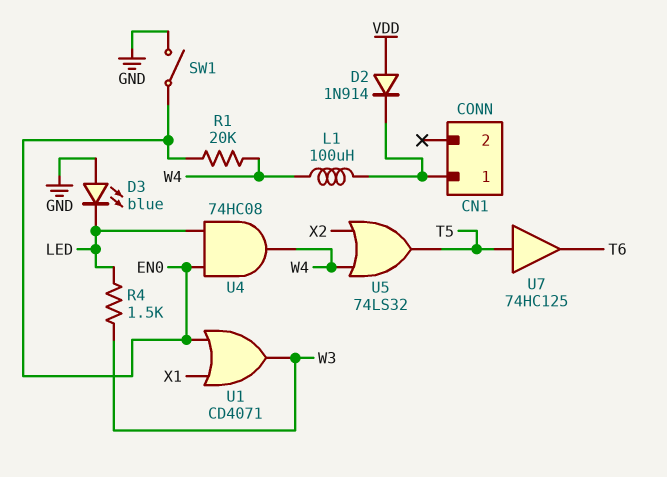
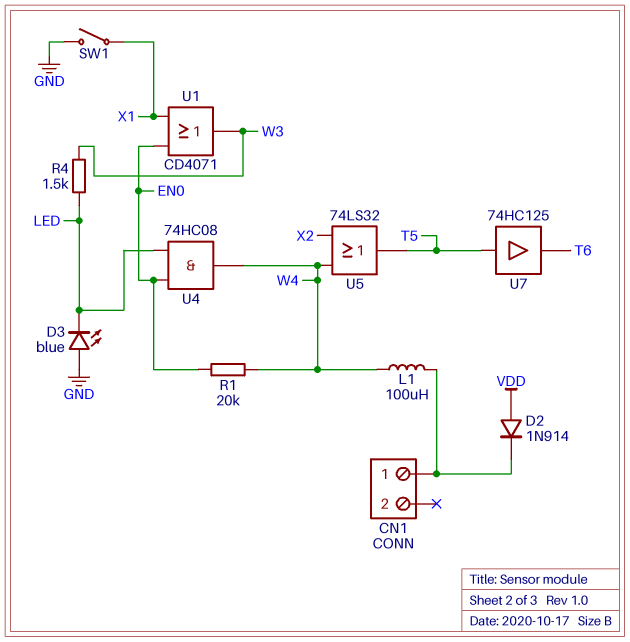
SW1: switch (EN0, GND) -> switch (GND, X1)

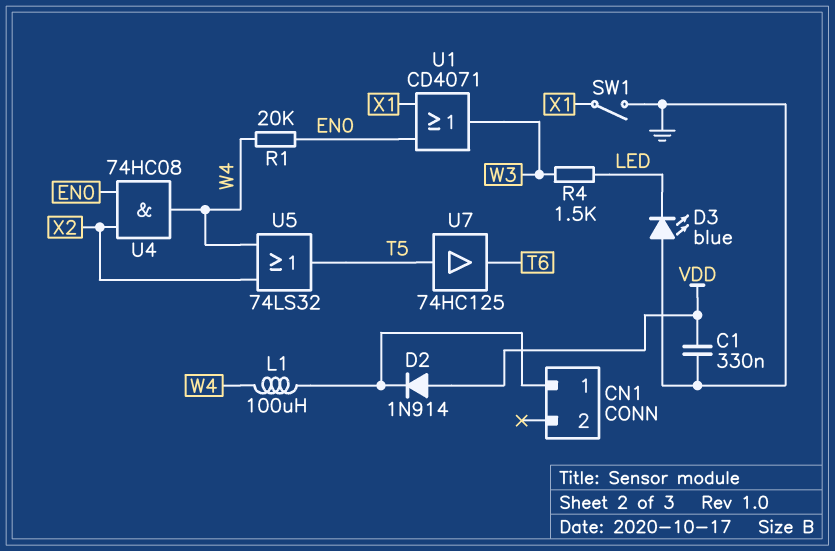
C1: none -> 330nF (GND, VDD)
U4: AND 74HC08 (in EN0, in LED, out W4) -> AND 74HC08 (in EN0, in X2, out W4)

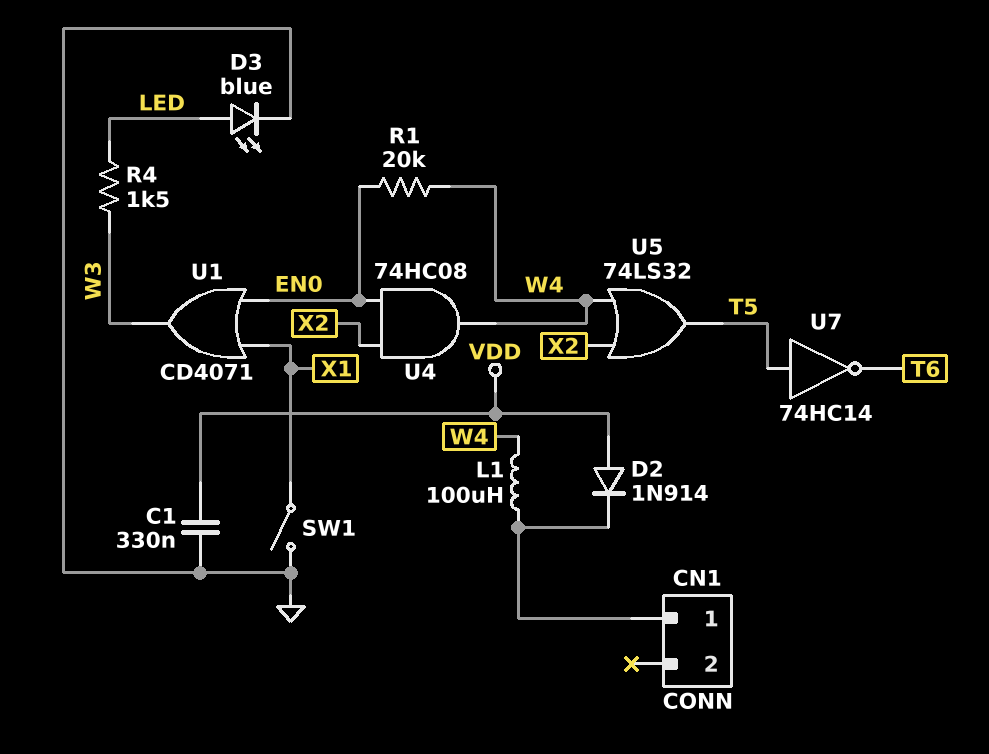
D3: LED blue (A GND, K LED) -> LED blue (A LED, K GND)
U7: buffer 74HC125 (in T5, out T6) -> NOT 74HC14 (in T5, out T6)

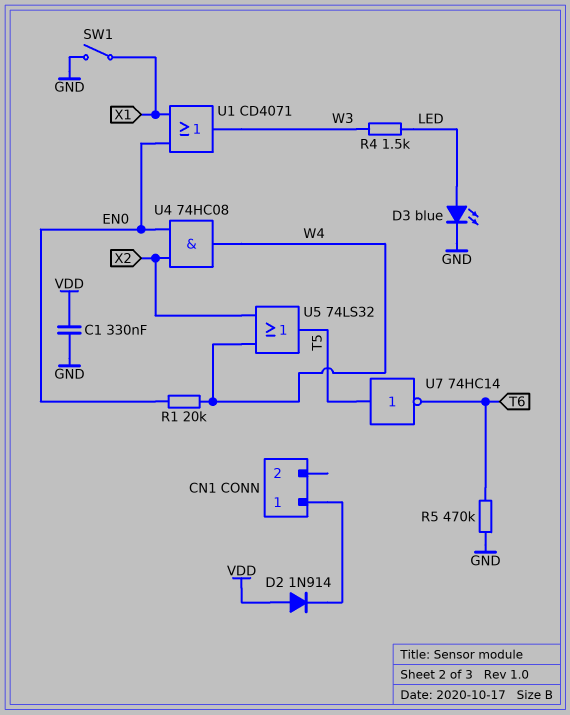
L1: 100uH (CN1/1, W4) -> none
R5: none -> 470k (GND, T6)

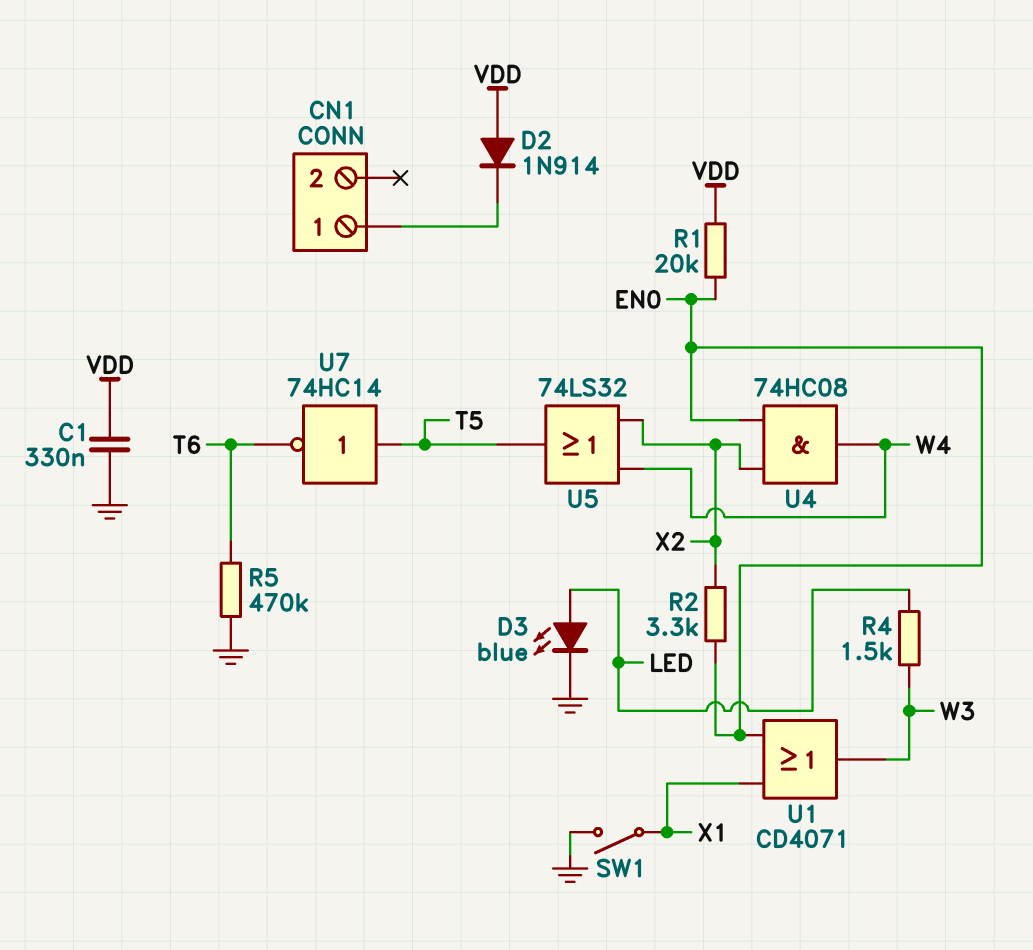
R1: 20k (EN0, W4) -> 20k (EN0, VDD)
R2: none -> 3.3k (EN0, X2)

